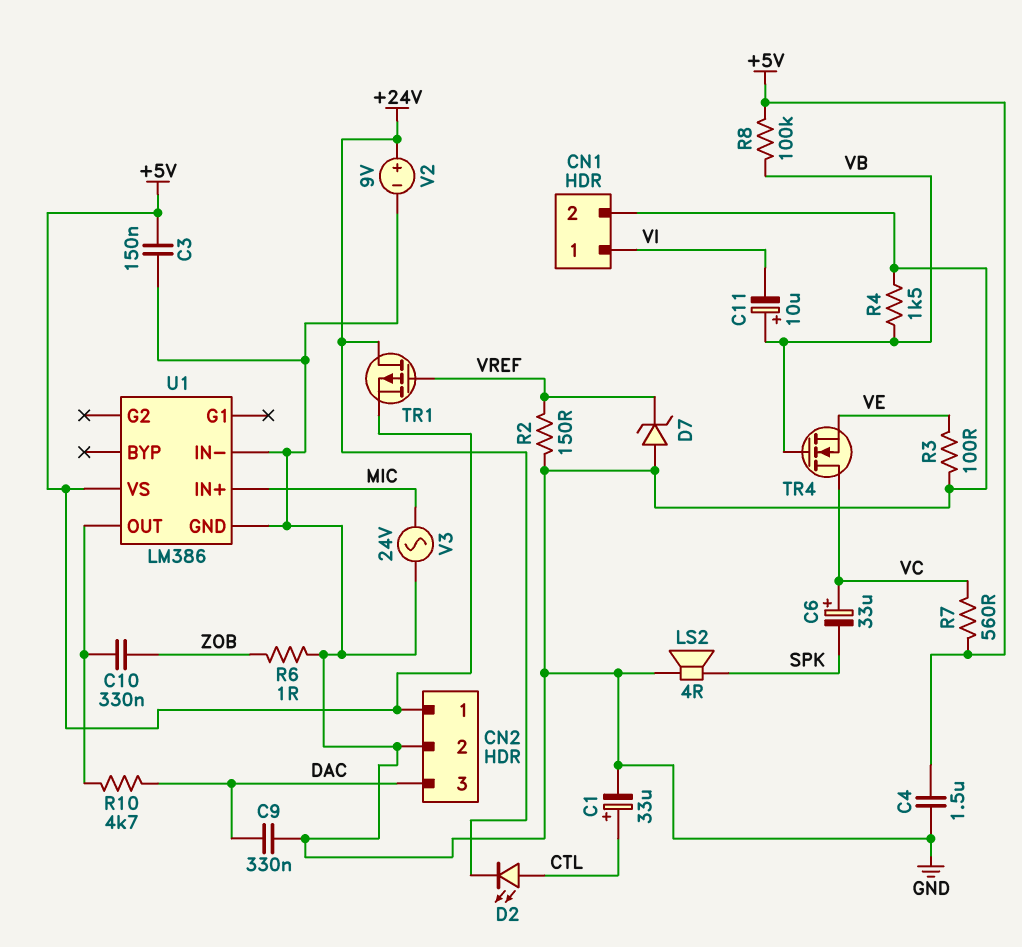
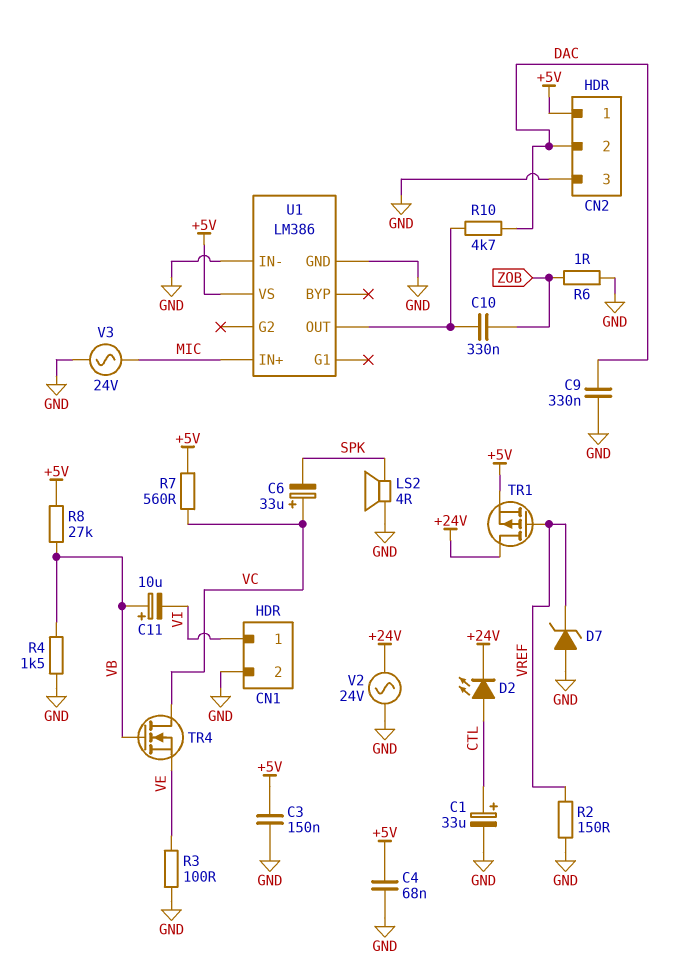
C4: 1.5uF (+5V, GND) -> 68nF (+5V, GND)
CN2 pin 2: GND -> DAC
CN2 pin 3: DAC -> GND
R8: 100k (+5V, VB) -> 27k (+5V, VB)
V2: 9V (plus +24V, minus GND) -> AC 24V (+24V, GND)

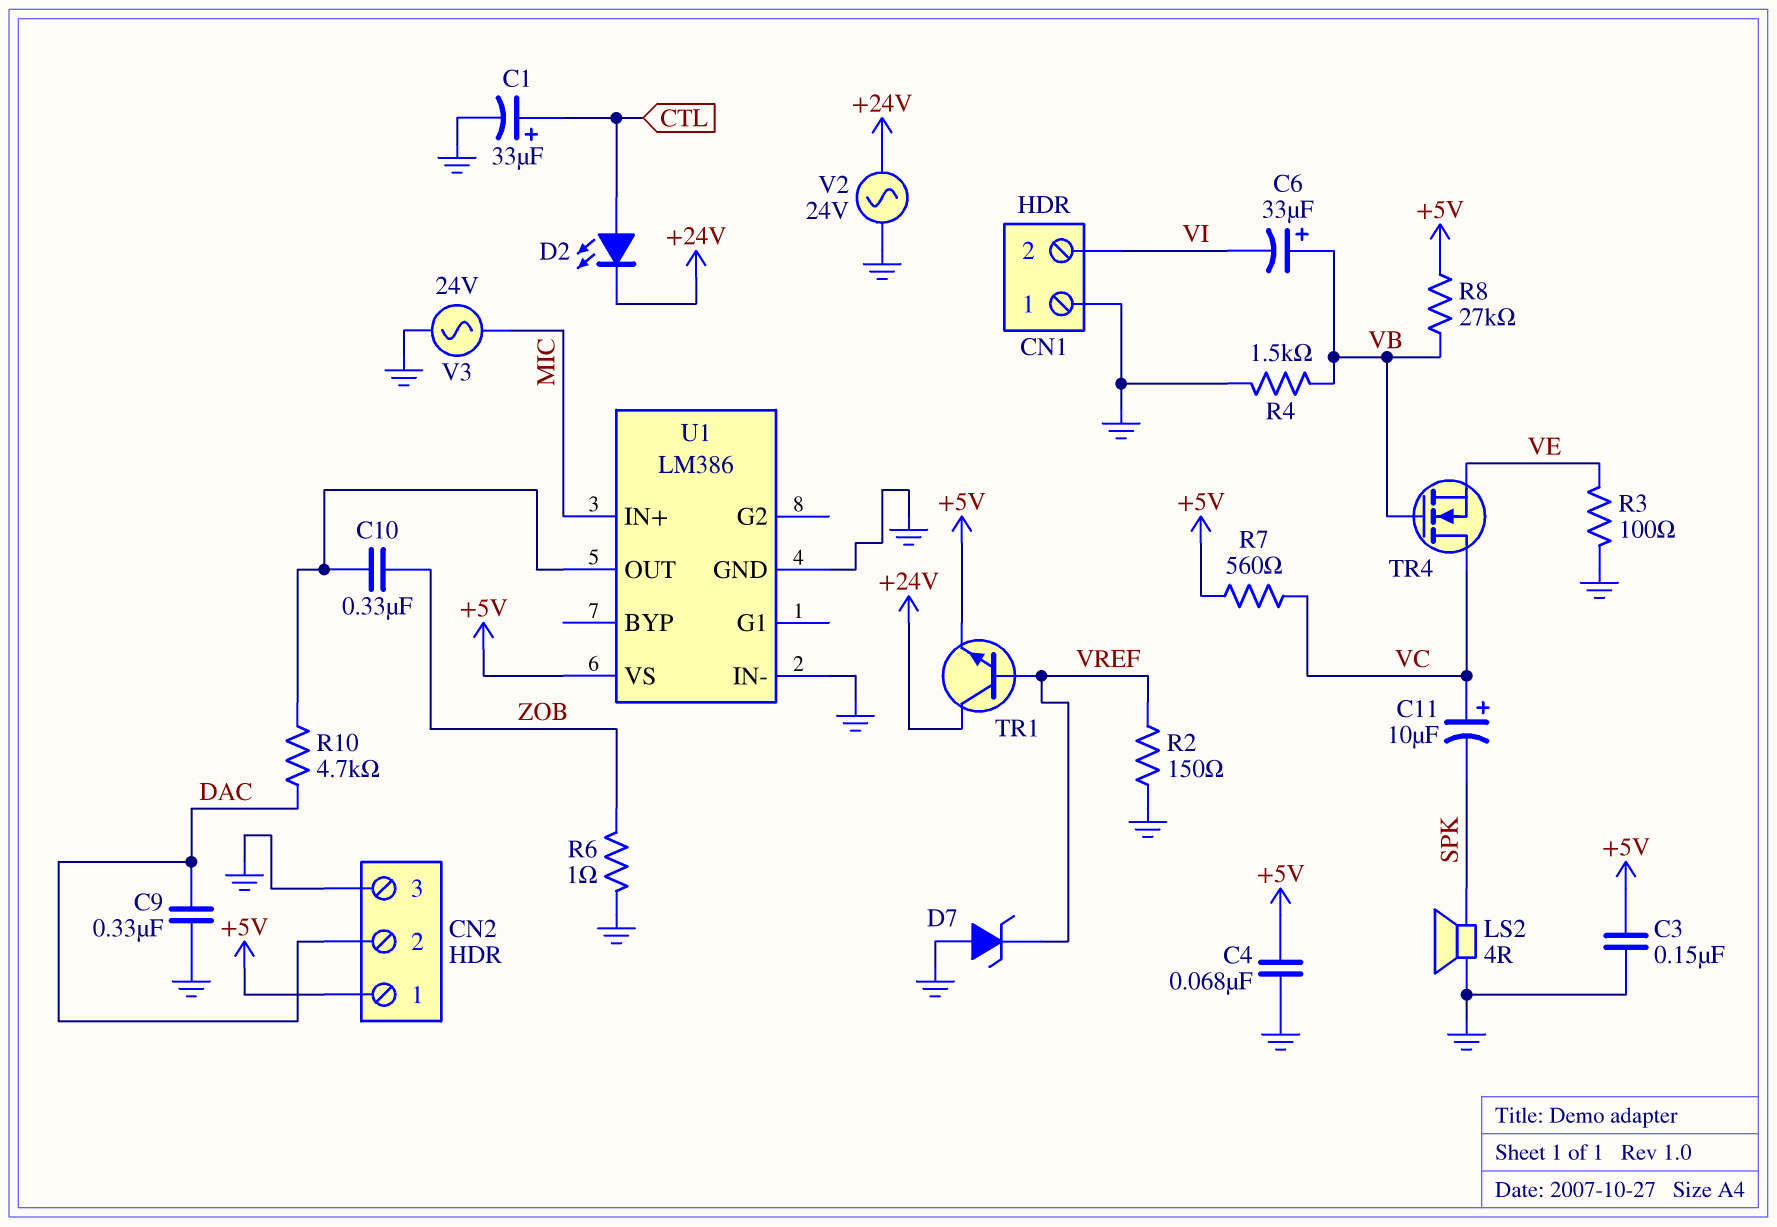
C6: 33uF (plus VC, minus SPK) -> 33uF (plus VB, minus VI)
C11: 10uF (plus VB, minus VI) -> 10uF (plus VC, minus SPK)
CN1 pin 1: VI -> GND
CN1 pin 2: GND -> VI
TR1: PMOS (G VREF, D +24V, S +5V) -> NPN (B VREF, C +24V, E +5V)

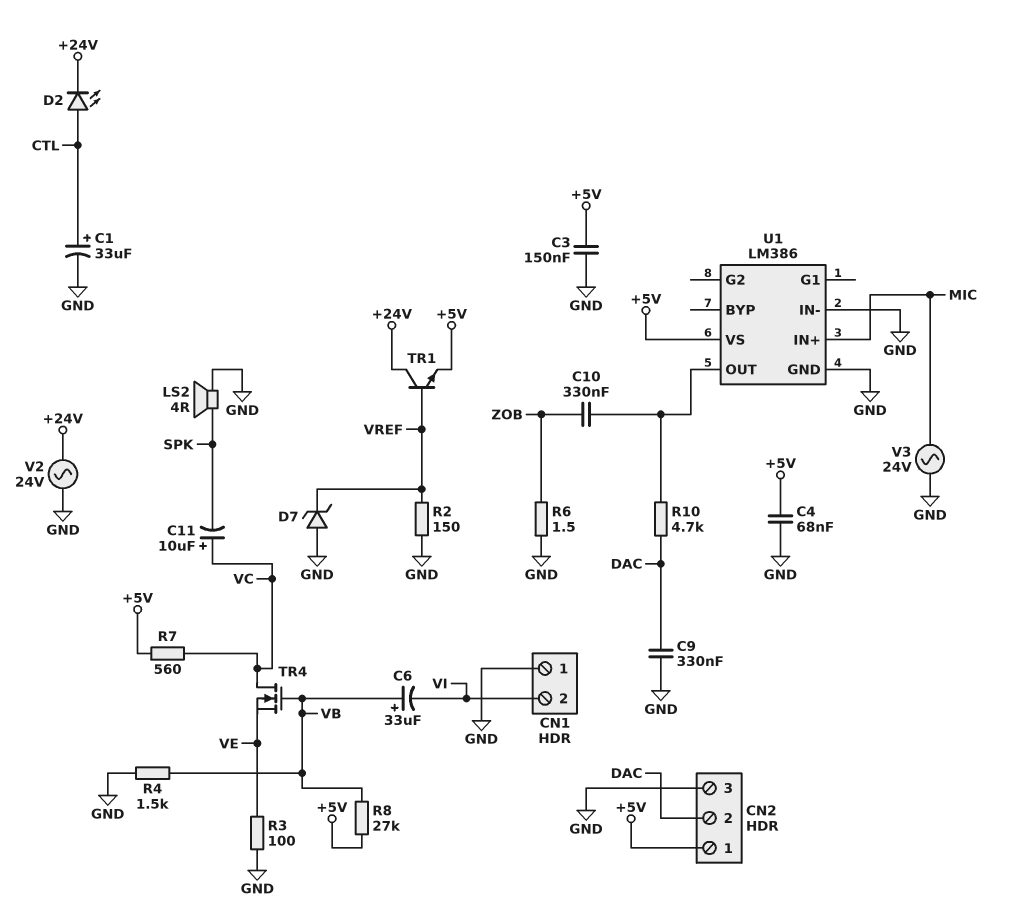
R6: 1 (GND, ZOB) -> 1.5 (GND, ZOB)

